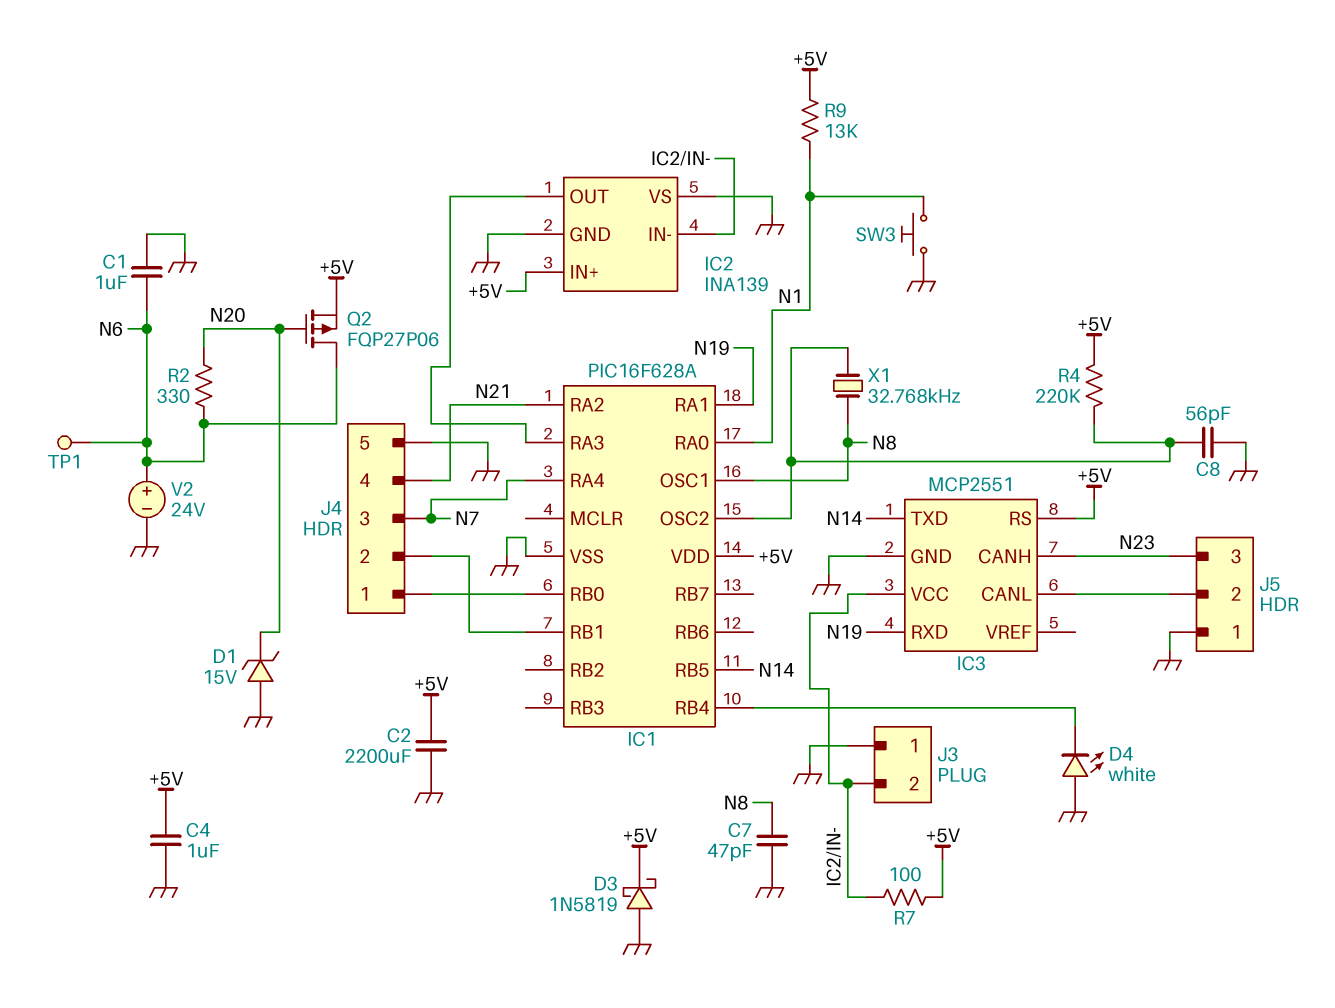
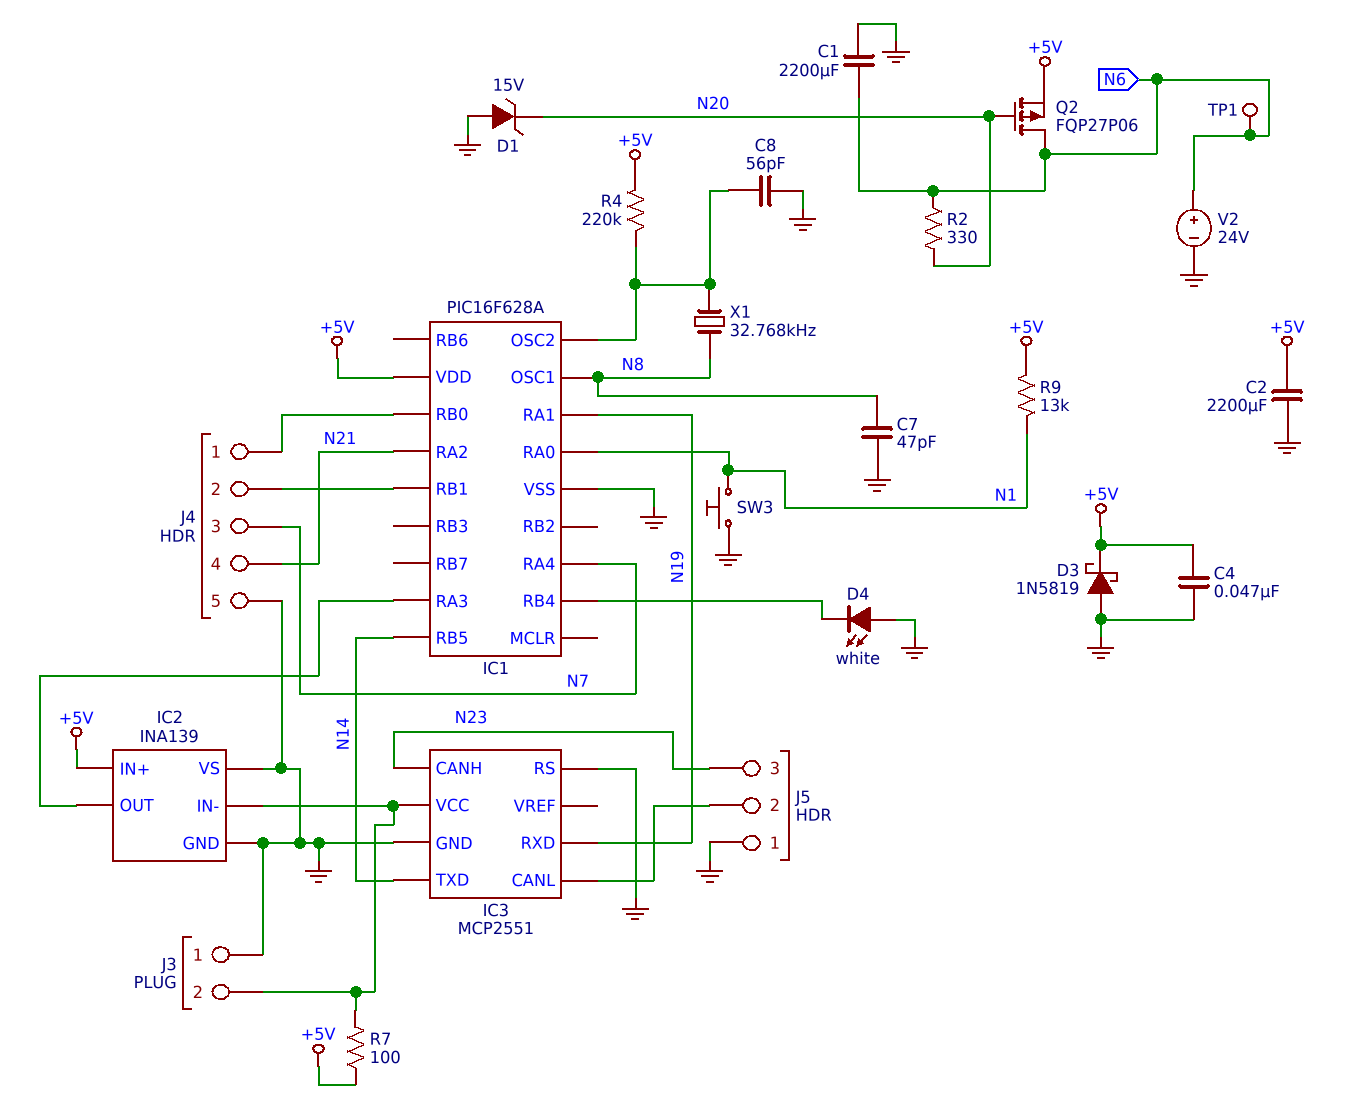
C1: 1uF (GND, N6) -> 2200uF (GND, N6)
C4: 1uF (+5V, GND) -> 47nF (+5V, GND)
IC3 pin RS: +5V -> GND

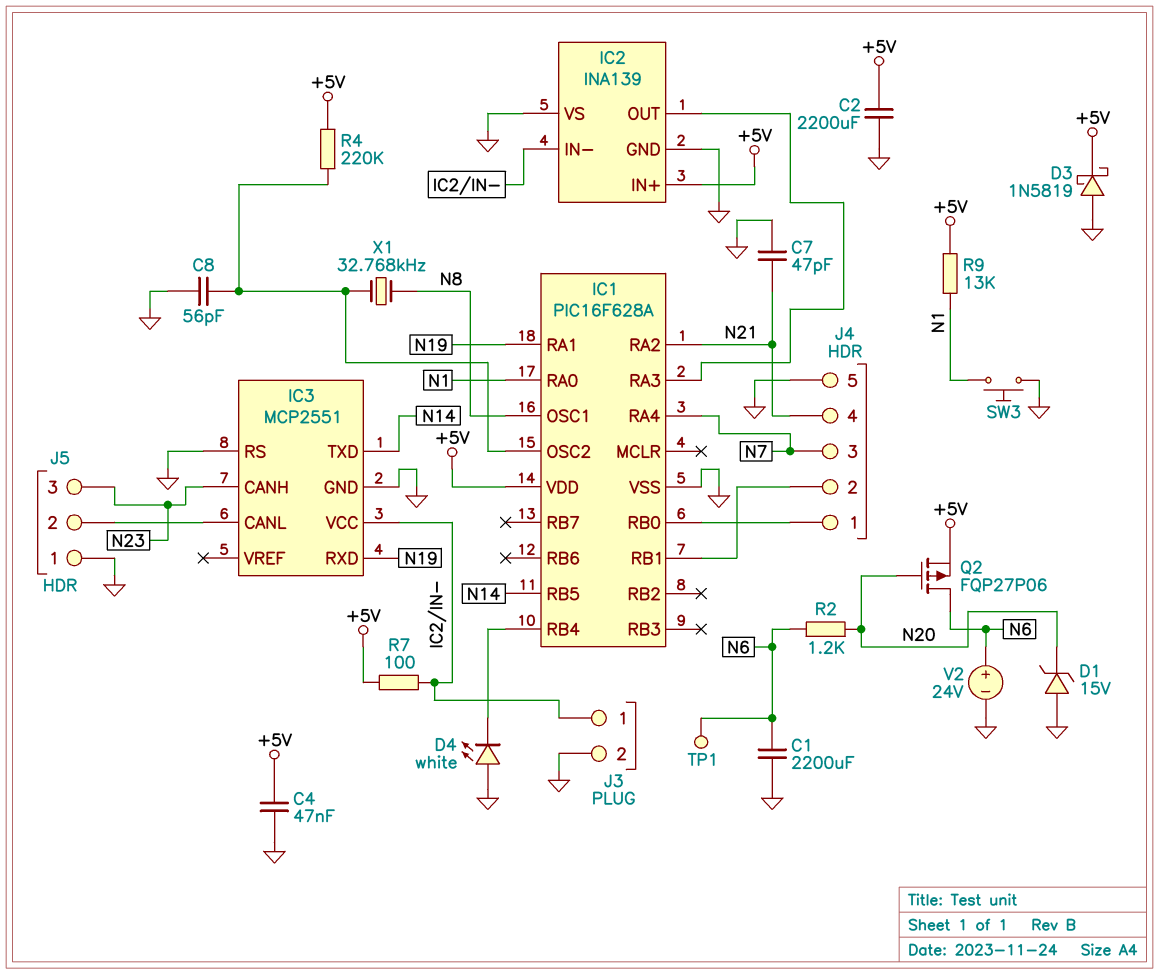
C7: 47pF (GND, N8) -> 47pF (GND, N21)
J3 pin 1: GND -> IC2/IN-
J3 pin 2: IC2/IN- -> GND
R2: 330 (N6, N20) -> 1.2k (N6, N20)

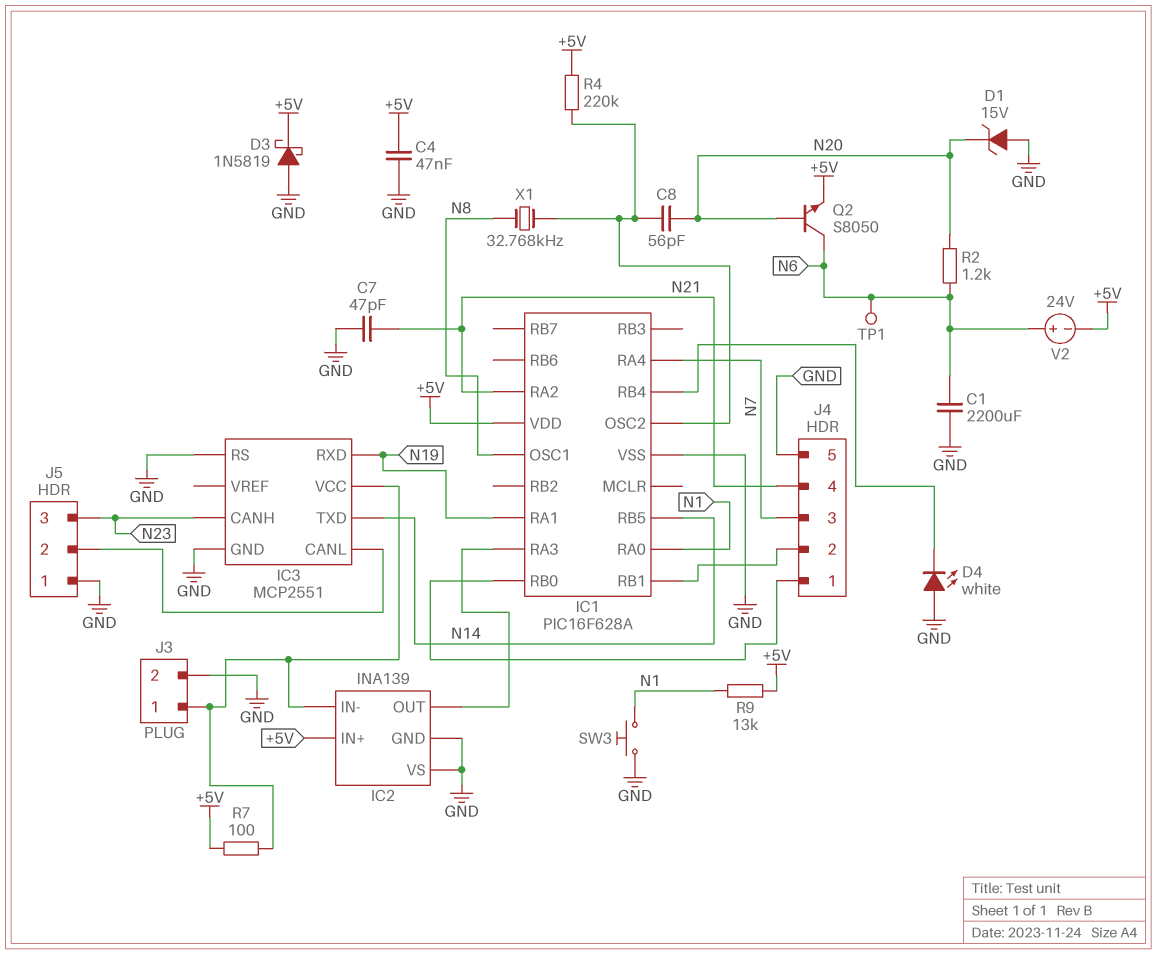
C2: 2200uF (+5V, GND) -> none
C8: 56pF (GND, IC1/OSC2) -> 56pF (IC1/OSC2, N20)
Q2: PMOS FQP27P06 (G N20, D N6, S +5V) -> NPN S8050 (B N20, C N6, E +5V)
V2: 24V (plus N6, minus GND) -> 24V (plus N6, minus +5V)

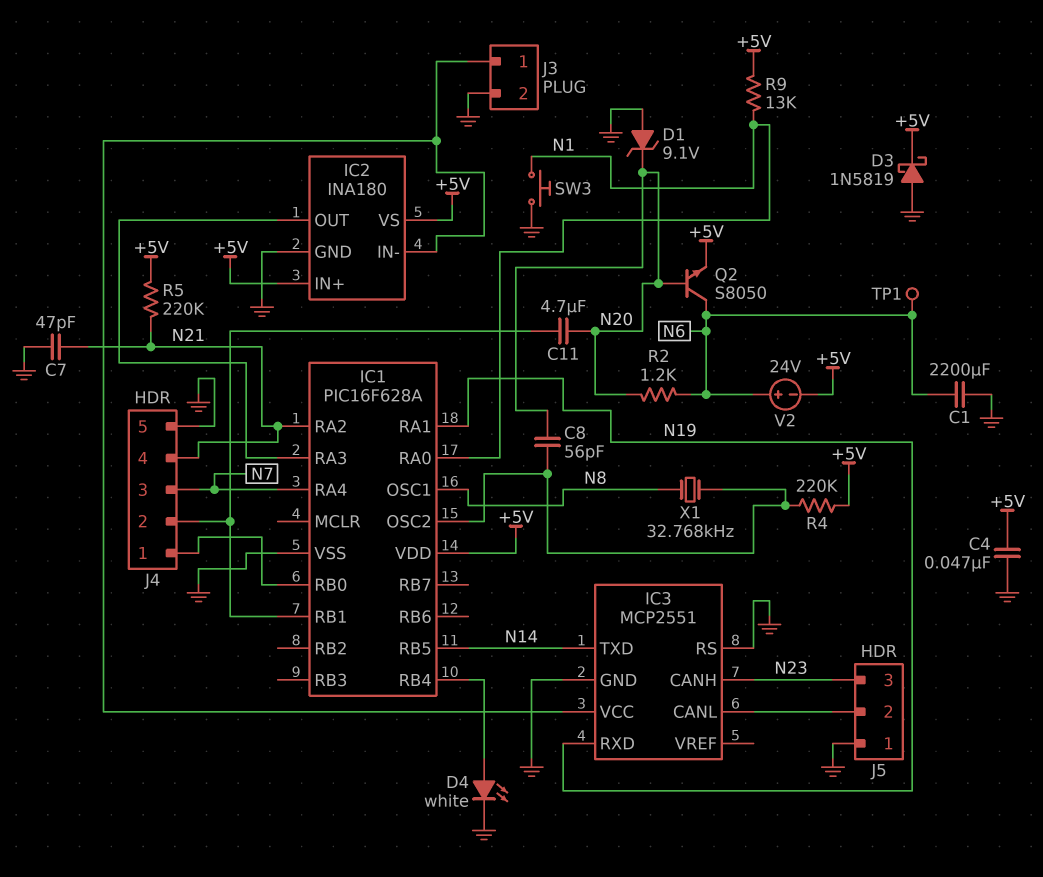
C11: none -> 4.7uF (IC1/RB1, N20)
D1: zener 15V (A GND, K N20) -> zener 9.1V (A GND, K N20)
D4: LED white (A GND, K IC1/RB4) -> LED white (A IC1/RB4, K GND)
IC2: INA139 -> INA180
IC2 pin VS: GND -> +5V
R5: none -> 220k (+5V, N21)
R7: 100 (+5V, IC2/IN-) -> none

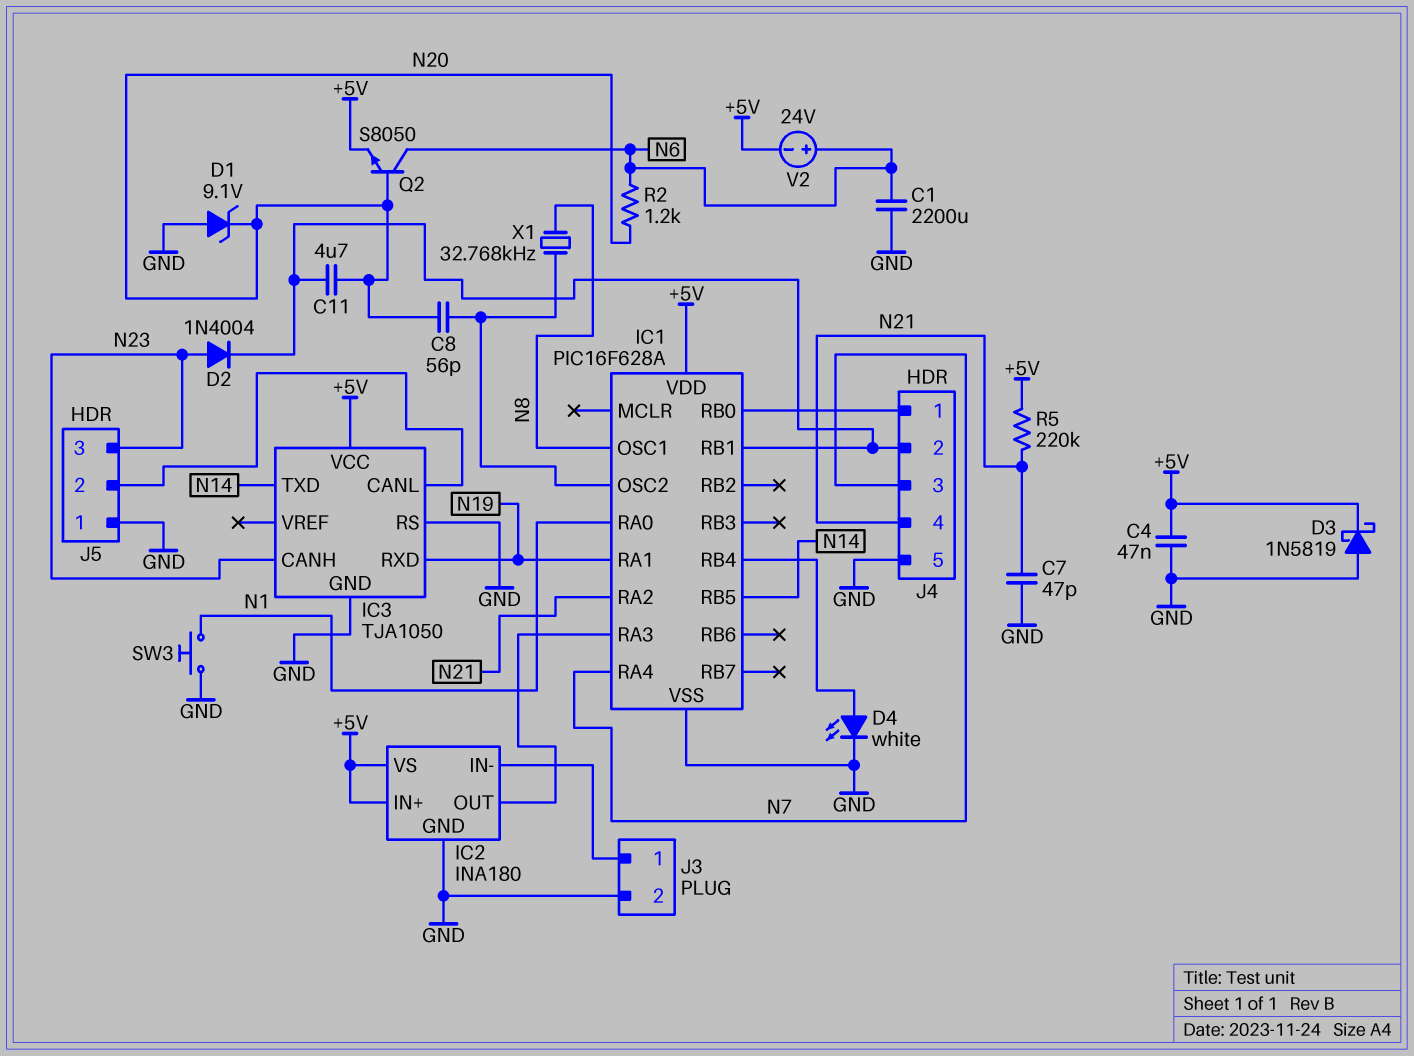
D2: none -> diode 1N4004 (A N23, K IC1/RB1)
IC3: MCP2551 -> TJA1050
IC3 pin VCC: IC2/IN- -> +5V
R4: 220k (+5V, IC1/OSC2) -> none
R9: 13k (+5V, N1) -> none
TP1: test point (N6) -> none

